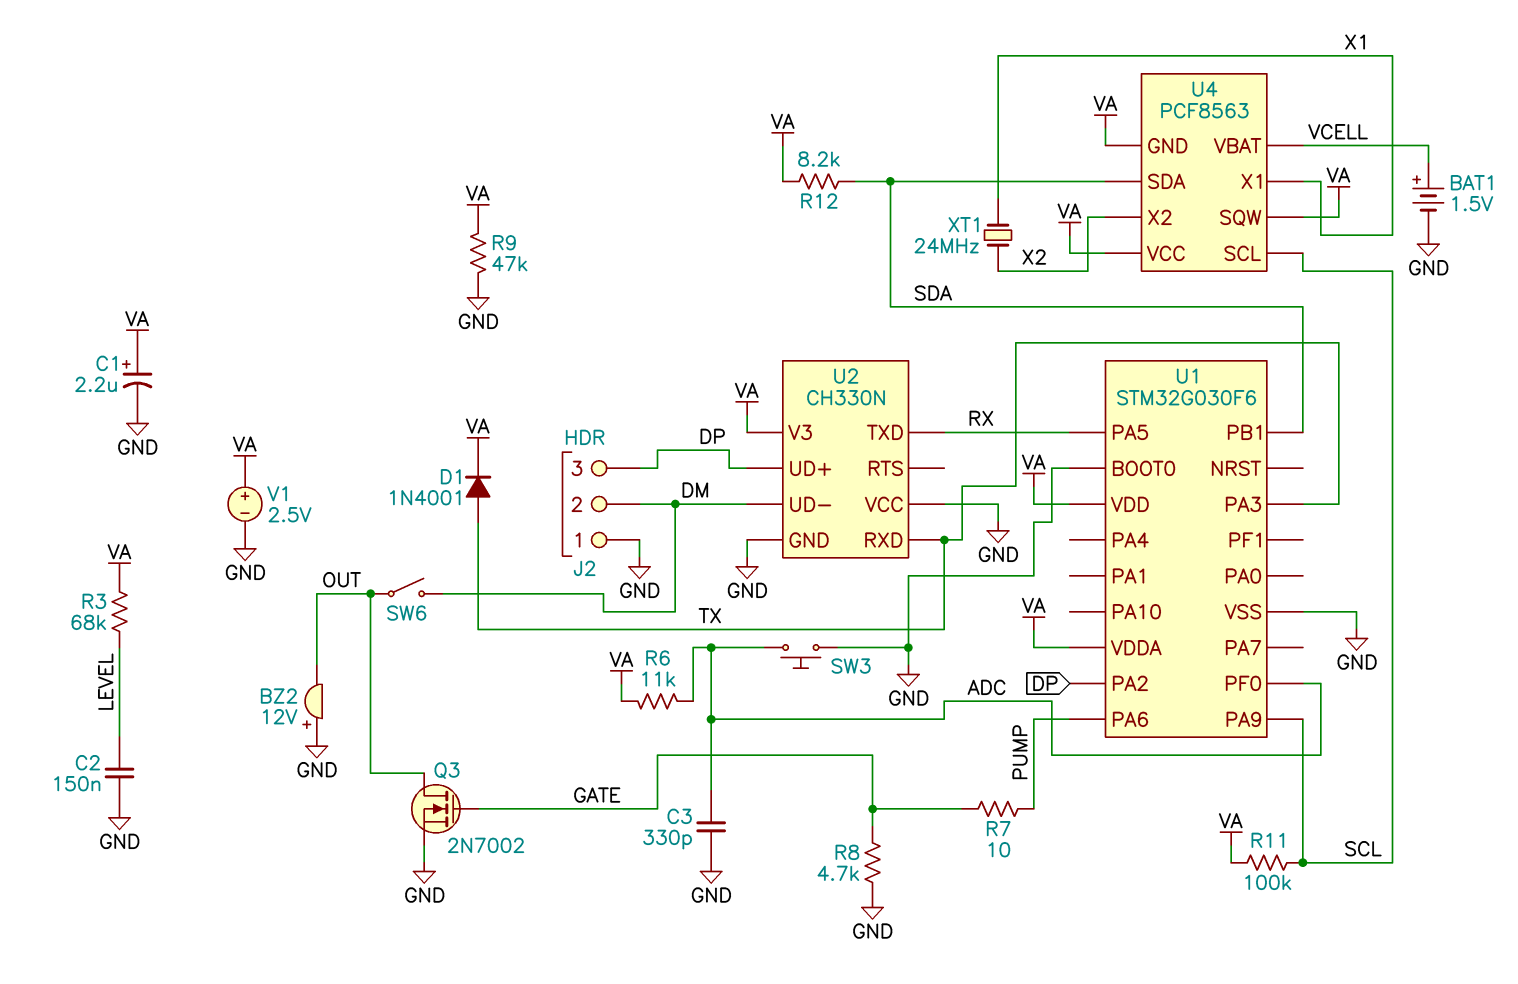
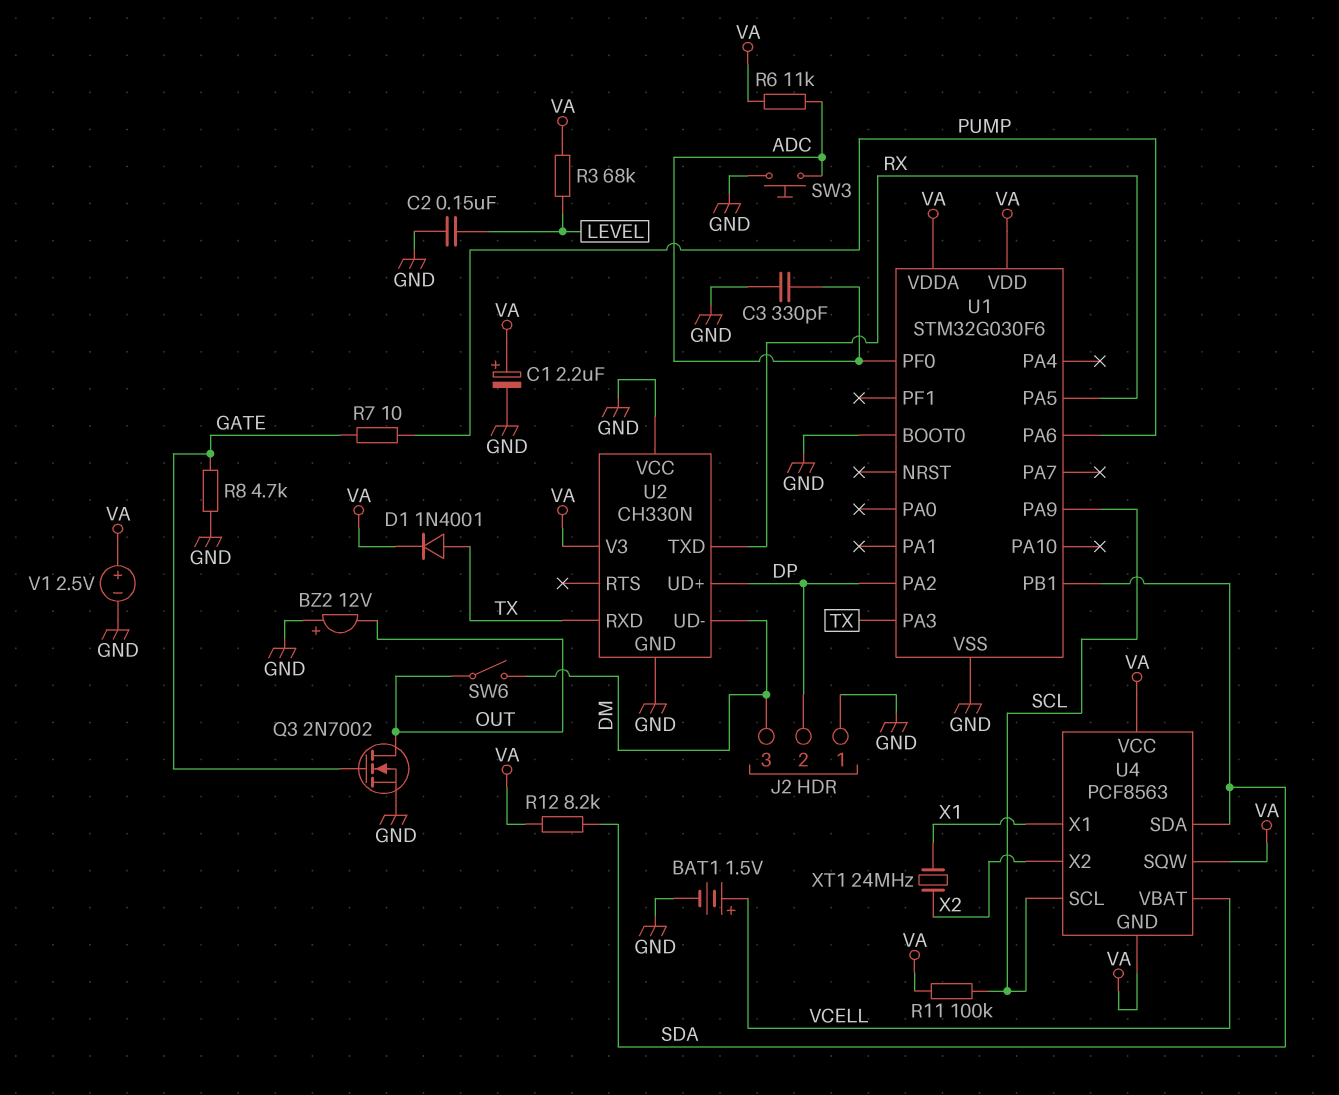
J2 pin 2: DM -> DP
J2 pin 3: DP -> DM
R9: 47k (GND, VA) -> none

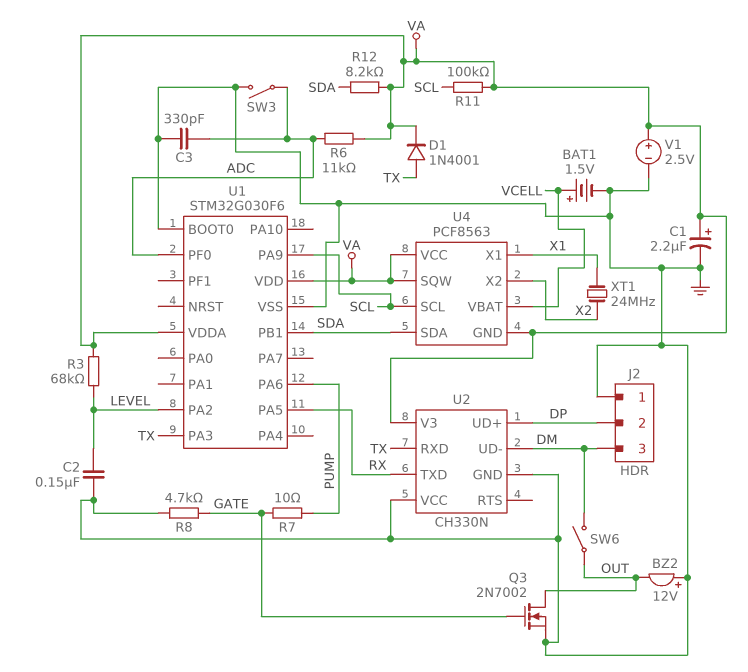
SW3: button (ADC, GND) -> switch (ADC, GND)
U1 pin PA2: DP -> LEVEL

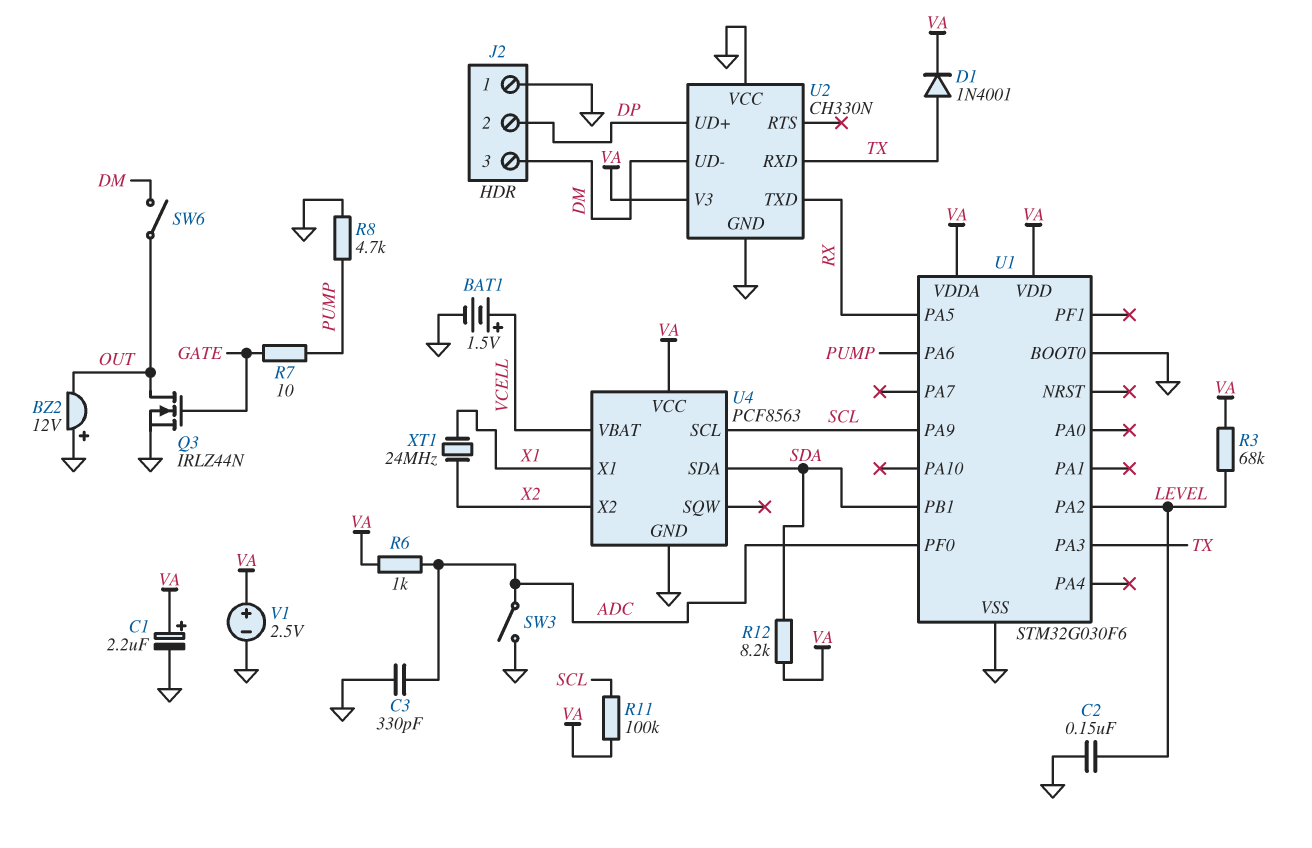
Q3: NMOS 2N7002 (G GATE, D OUT, S GND) -> NMOS IRLZ44N (G GATE, D OUT, S GND)
R6: 11k (ADC, VA) -> 1k (ADC, VA)
R8: 4.7k (GATE, GND) -> 4.7k (GND, PUMP)
U4 pin GND: VA -> GND
U4 pin SQW: VA -> none

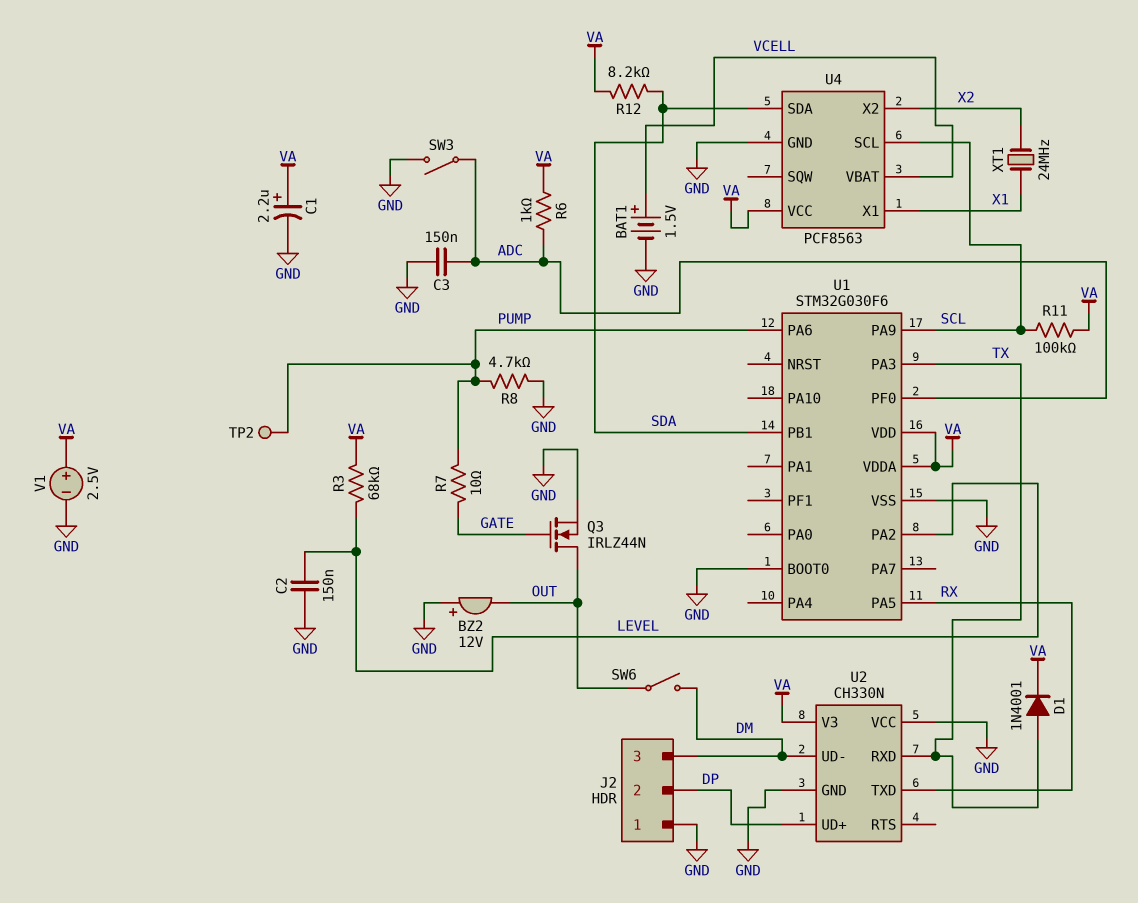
C3: 330pF (ADC, GND) -> 150nF (ADC, GND)
TP2: none -> test point (PUMP)

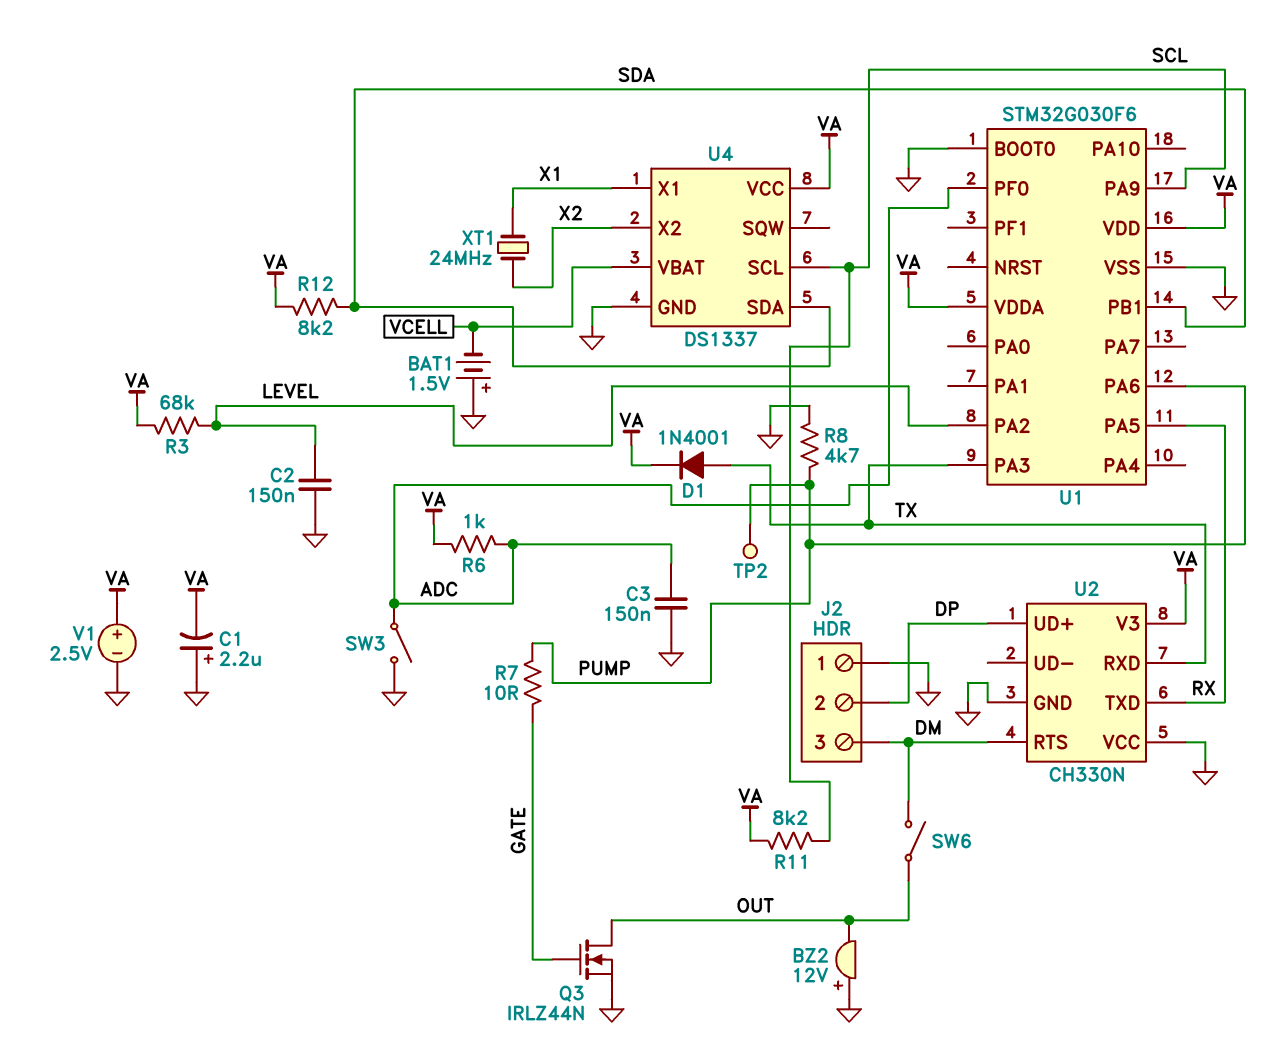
BAT1: 1.5V (plus VCELL, minus GND) -> 1.5V (plus GND, minus VCELL)
C1: 2.2uF (plus VA, minus GND) -> 2.2uF (plus GND, minus VA)
R11: 100k (SCL, VA) -> 8.2k (SCL, VA)
U2 pin RTS: none -> DM
U2 pin UD-: DM -> none
U4: PCF8563 -> DS1337

